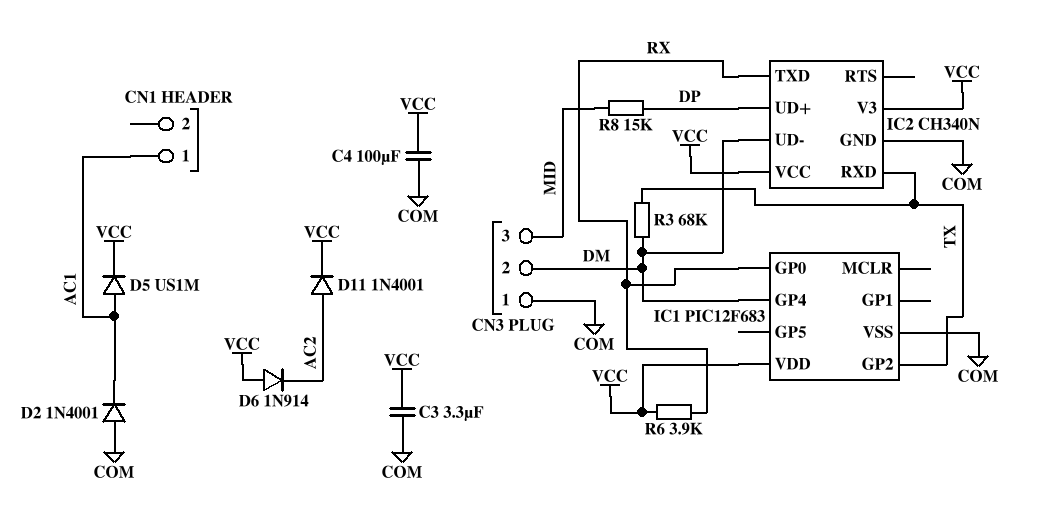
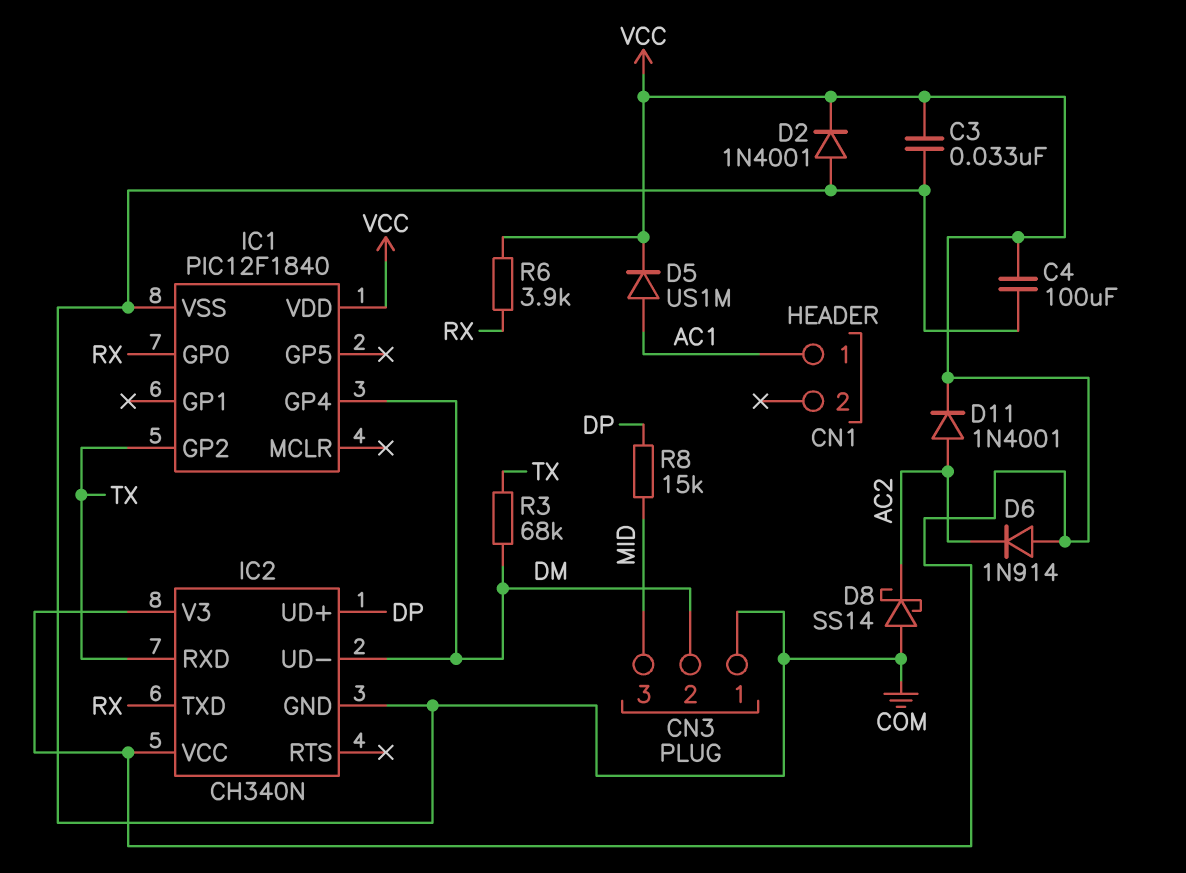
C3: 3.3uF (COM, VCC) -> 33nF (COM, VCC)
D2: diode 1N4001 (A COM, K AC1) -> diode 1N4001 (A COM, K VCC)
D8: none -> schottky SS14 (A COM, K AC2)
IC1: PIC12F683 -> PIC12F1840

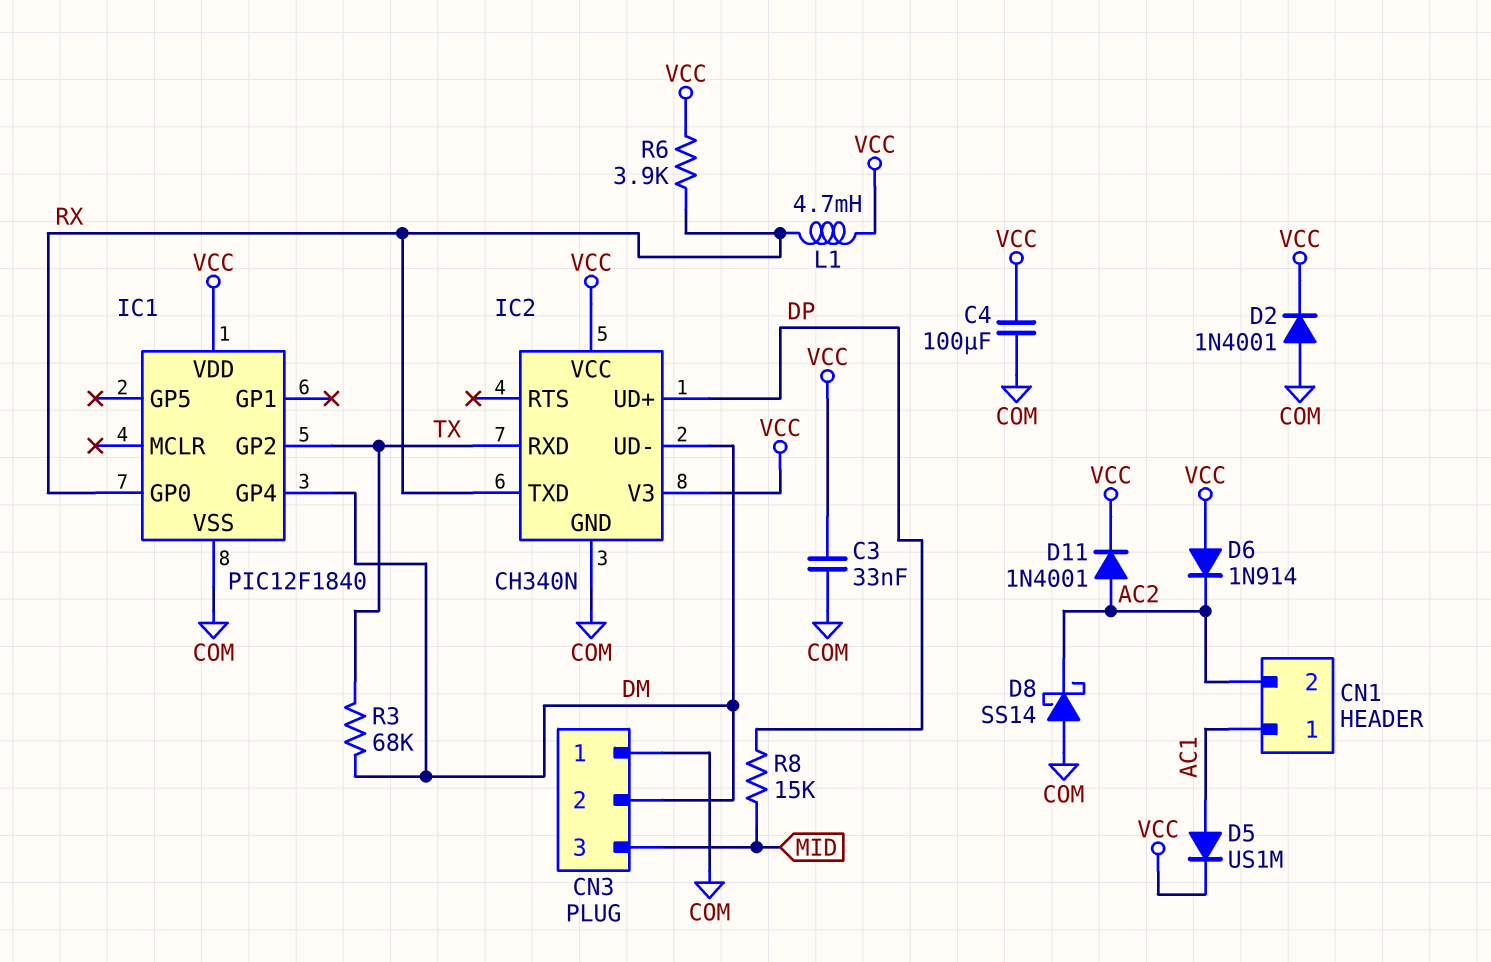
CN1 pin 2: none -> AC2
L1: none -> 4.7mH (RX, VCC)

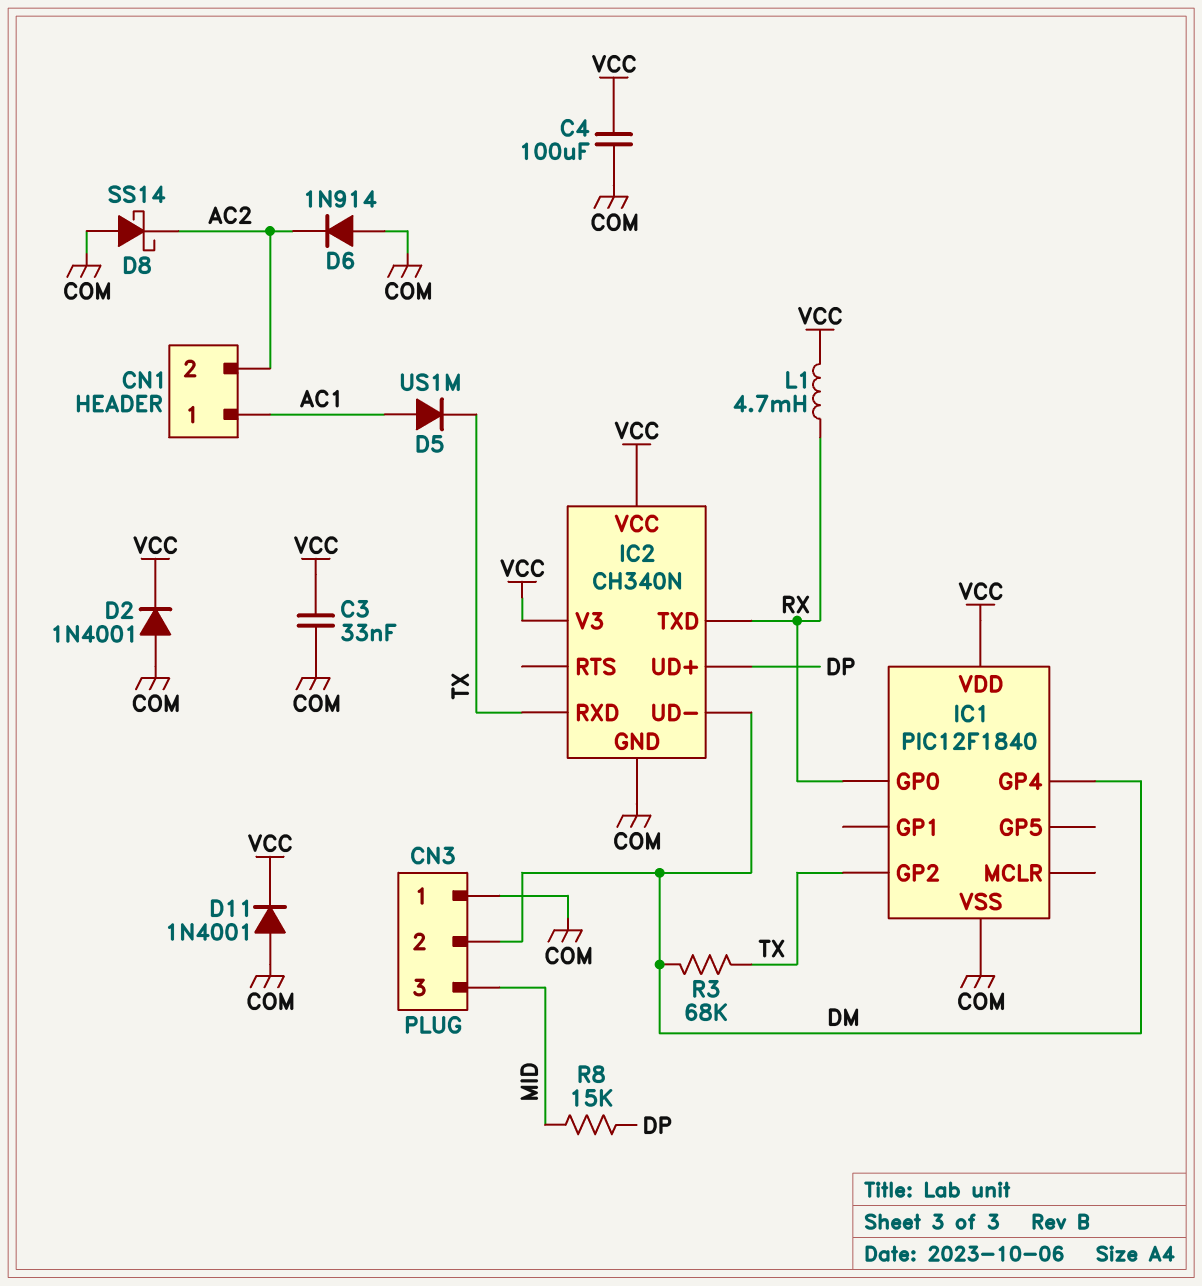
D5: diode US1M (A AC1, K VCC) -> diode US1M (A AC1, K TX)
D6: diode 1N914 (A VCC, K AC2) -> diode 1N914 (A COM, K AC2)
D11: diode 1N4001 (A AC2, K VCC) -> diode 1N4001 (A COM, K VCC)
R6: 3.9k (RX, VCC) -> none

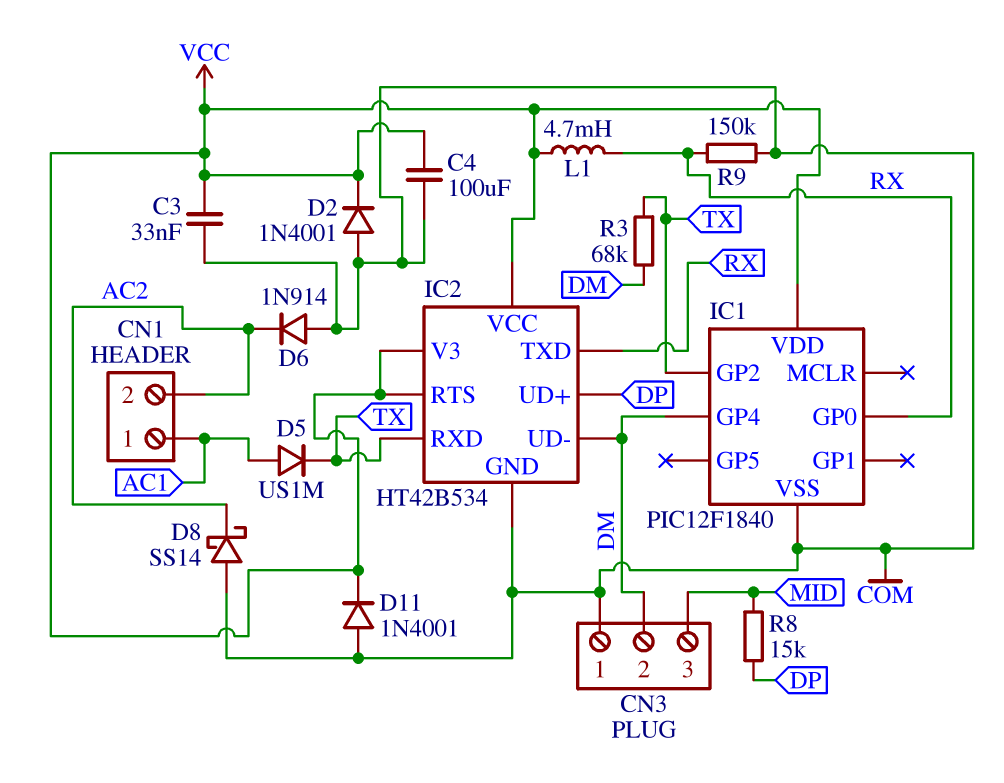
IC2: CH340N -> HT42B534
IC2 pin RTS: none -> VCC
R9: none -> 150k (COM, RX)

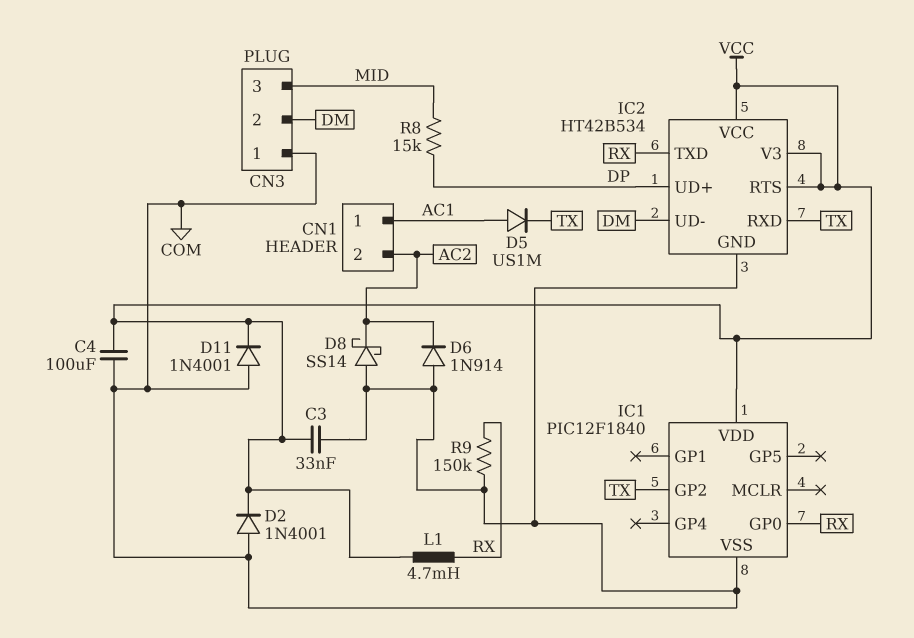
IC1 pin GP4: DM -> none
R3: 68k (DM, TX) -> none

